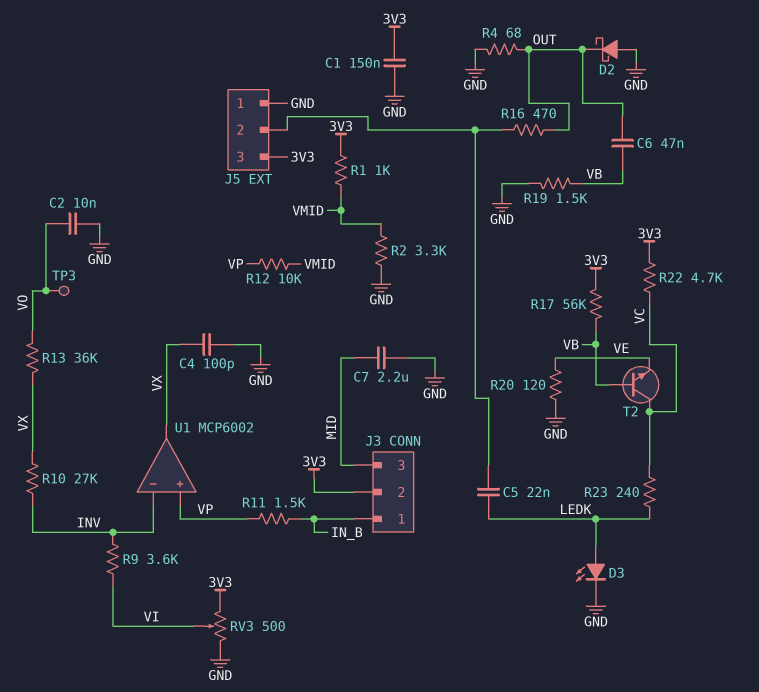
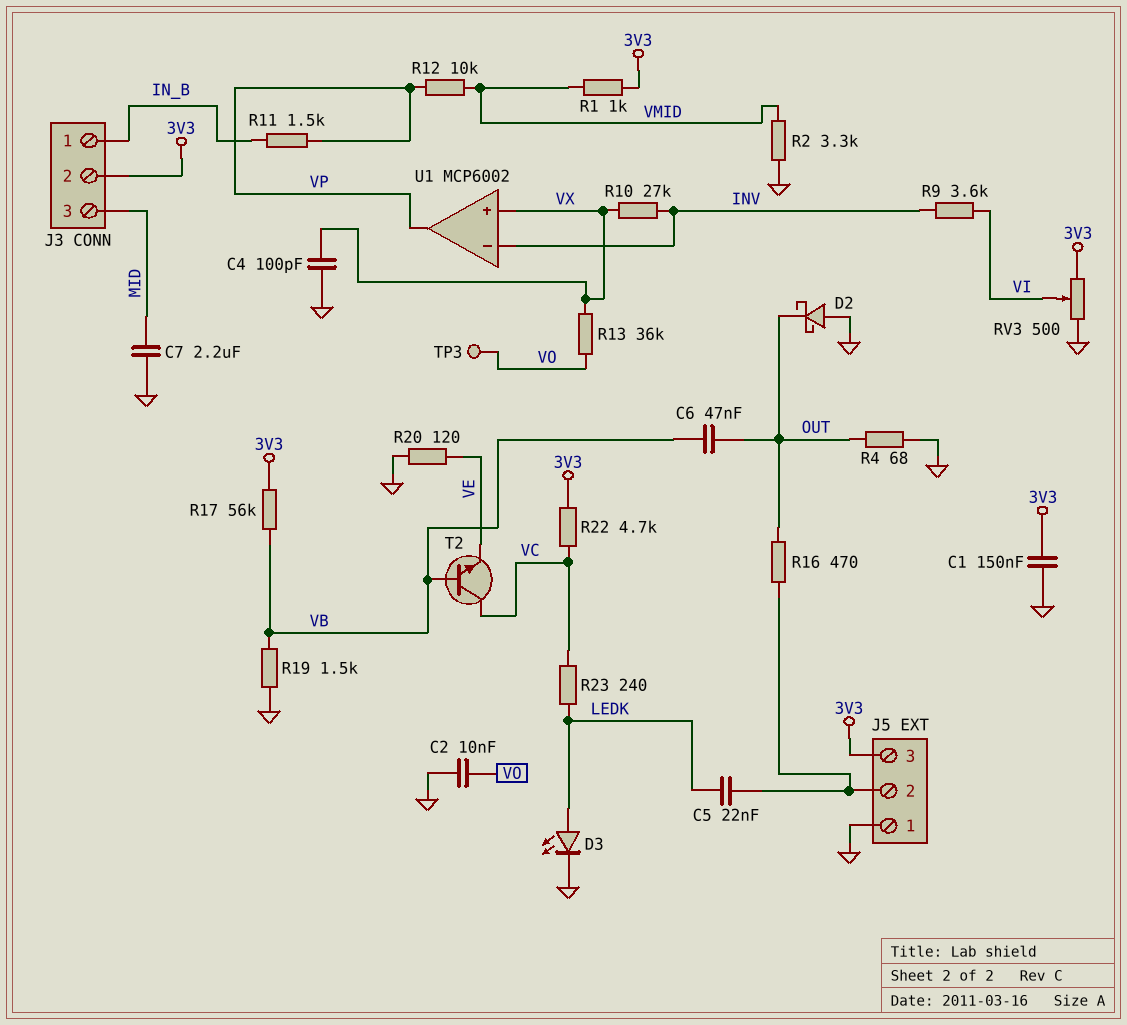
U1 pin in+: VP -> VX
U1 pin out: VX -> VP

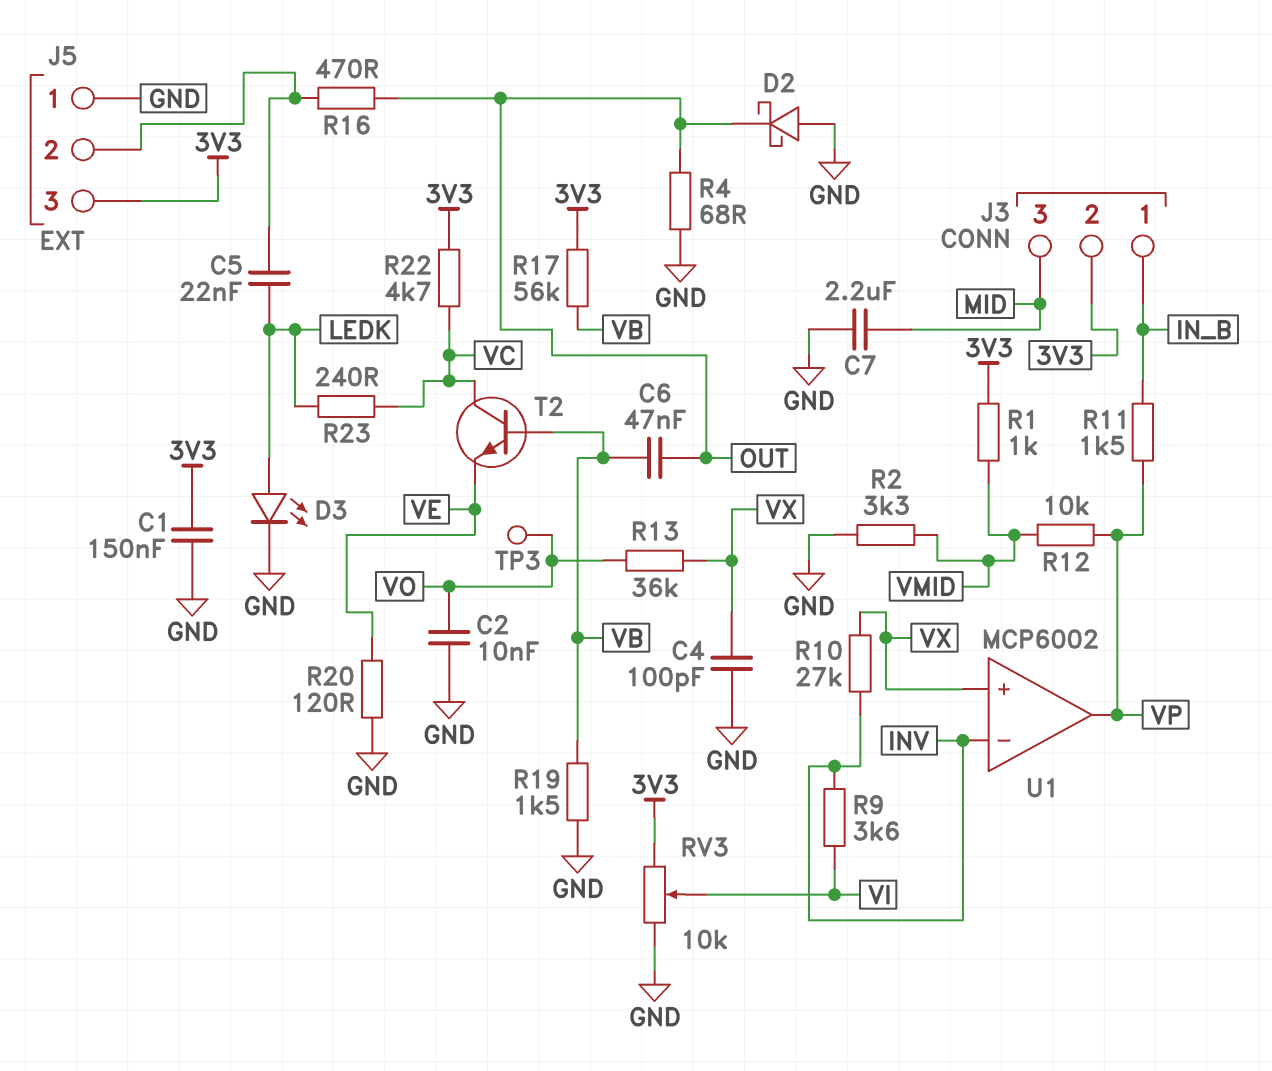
RV3: 500 (3V3, GND, wiper VI) -> 10k (3V3, GND, wiper VI)

